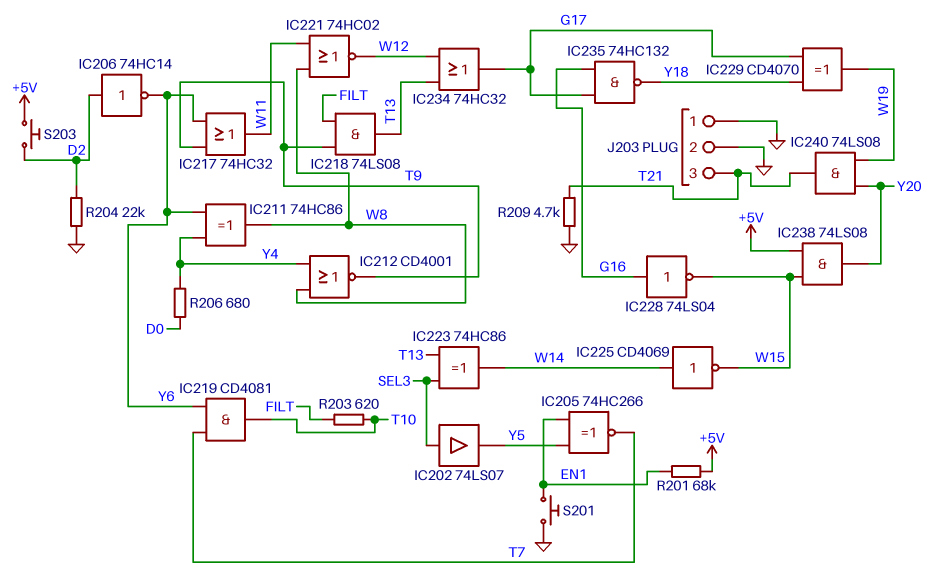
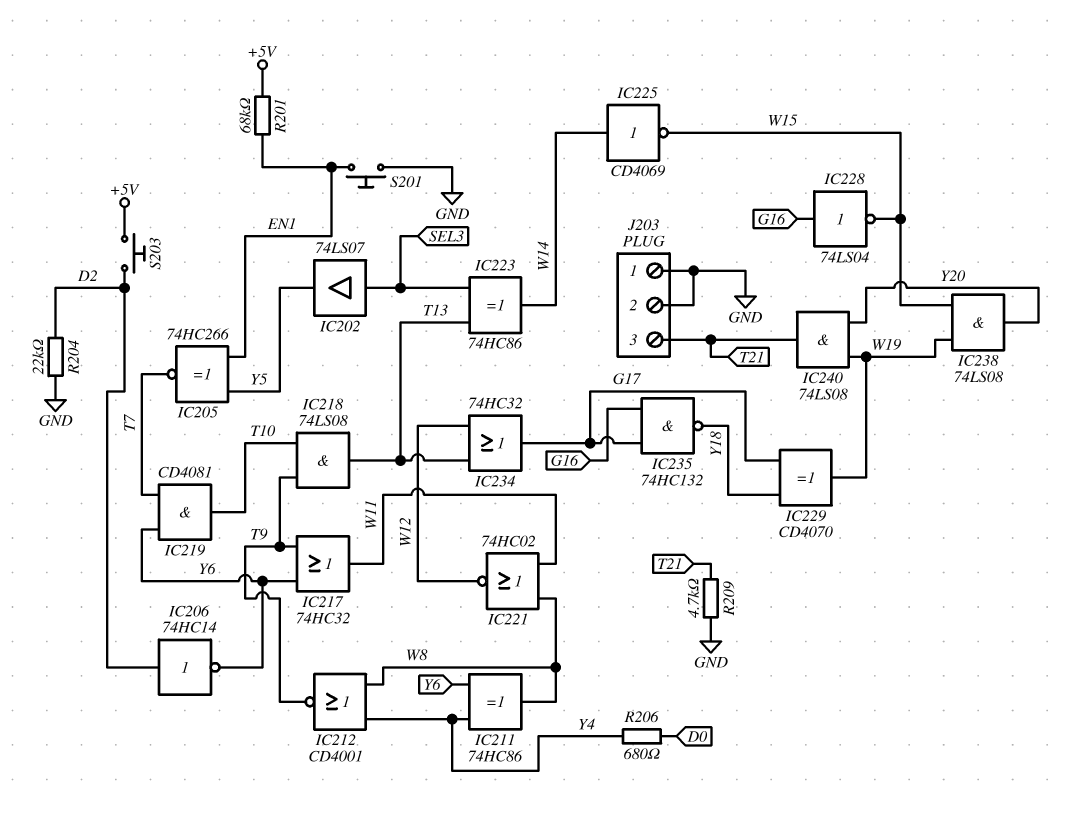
IC218: AND 74LS08 (in FILT, in T9, out T13) -> AND 74LS08 (in T9, in T10, out T13)
IC238: AND 74LS08 (in +5V, in W15, out Y20) -> AND 74LS08 (in W15, in W19, out Y20)
R203: 620 (FILT, T10) -> none

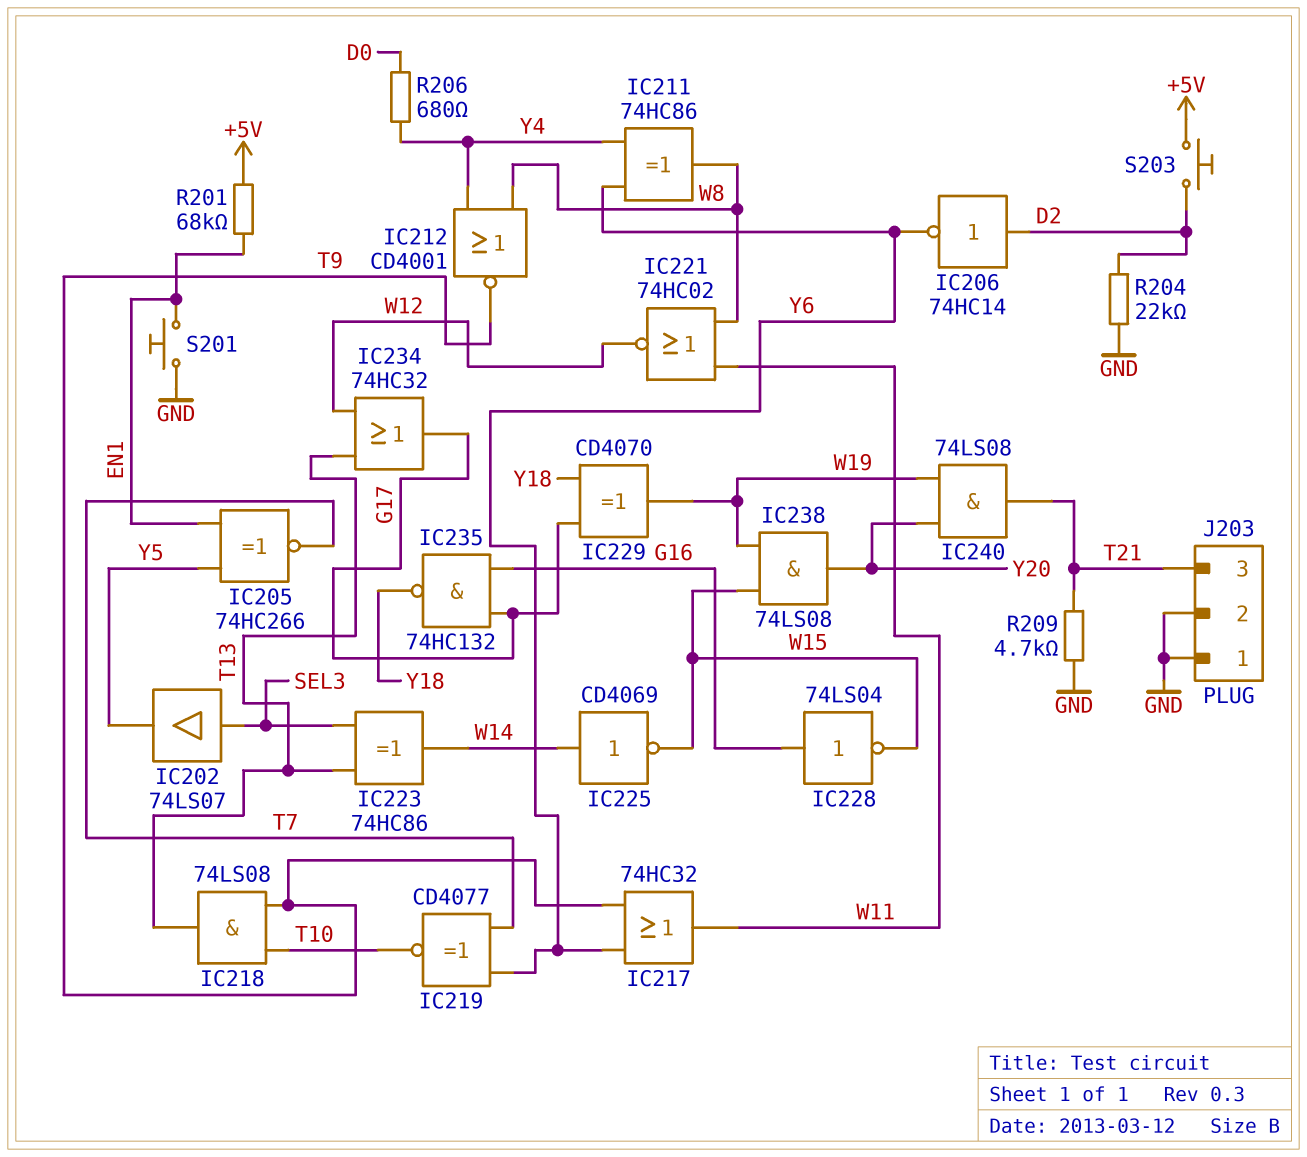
IC219: AND CD4081 (in T7, in Y6, out T10) -> XNOR CD4077 (in T7, in Y6, out T10)

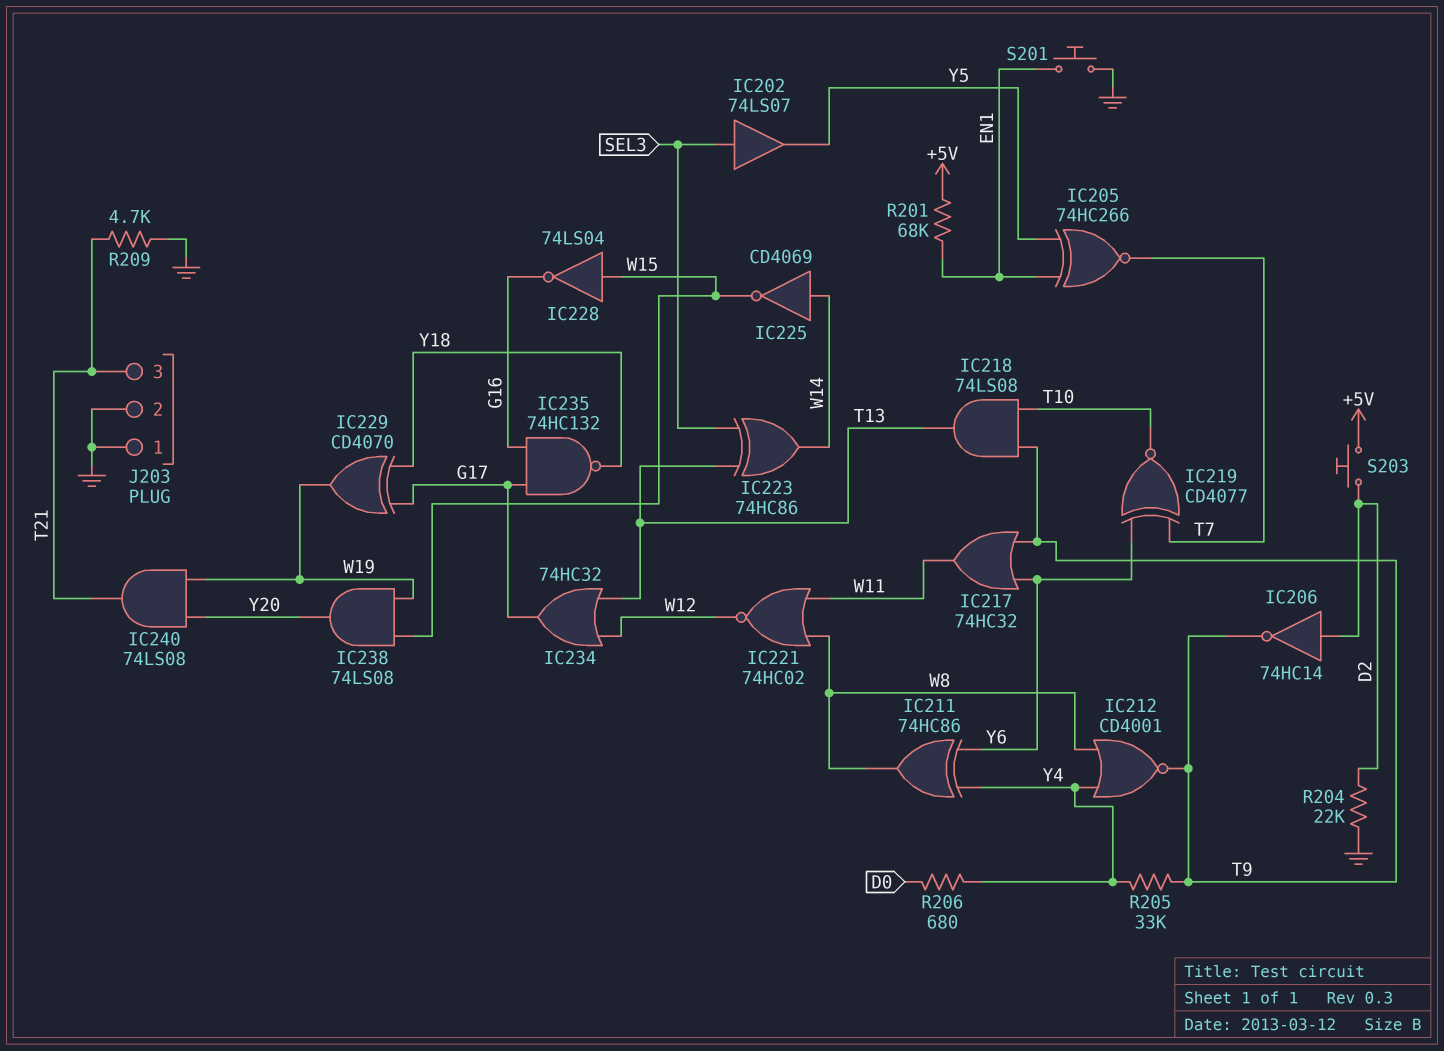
IC206: NOT 74HC14 (in D2, out Y6) -> NOT 74HC14 (in D2, out T9)
IC228: NOT 74LS04 (in G16, out W15) -> NOT 74LS04 (in W15, out G16)
R205: none -> 33k (T9, Y4)

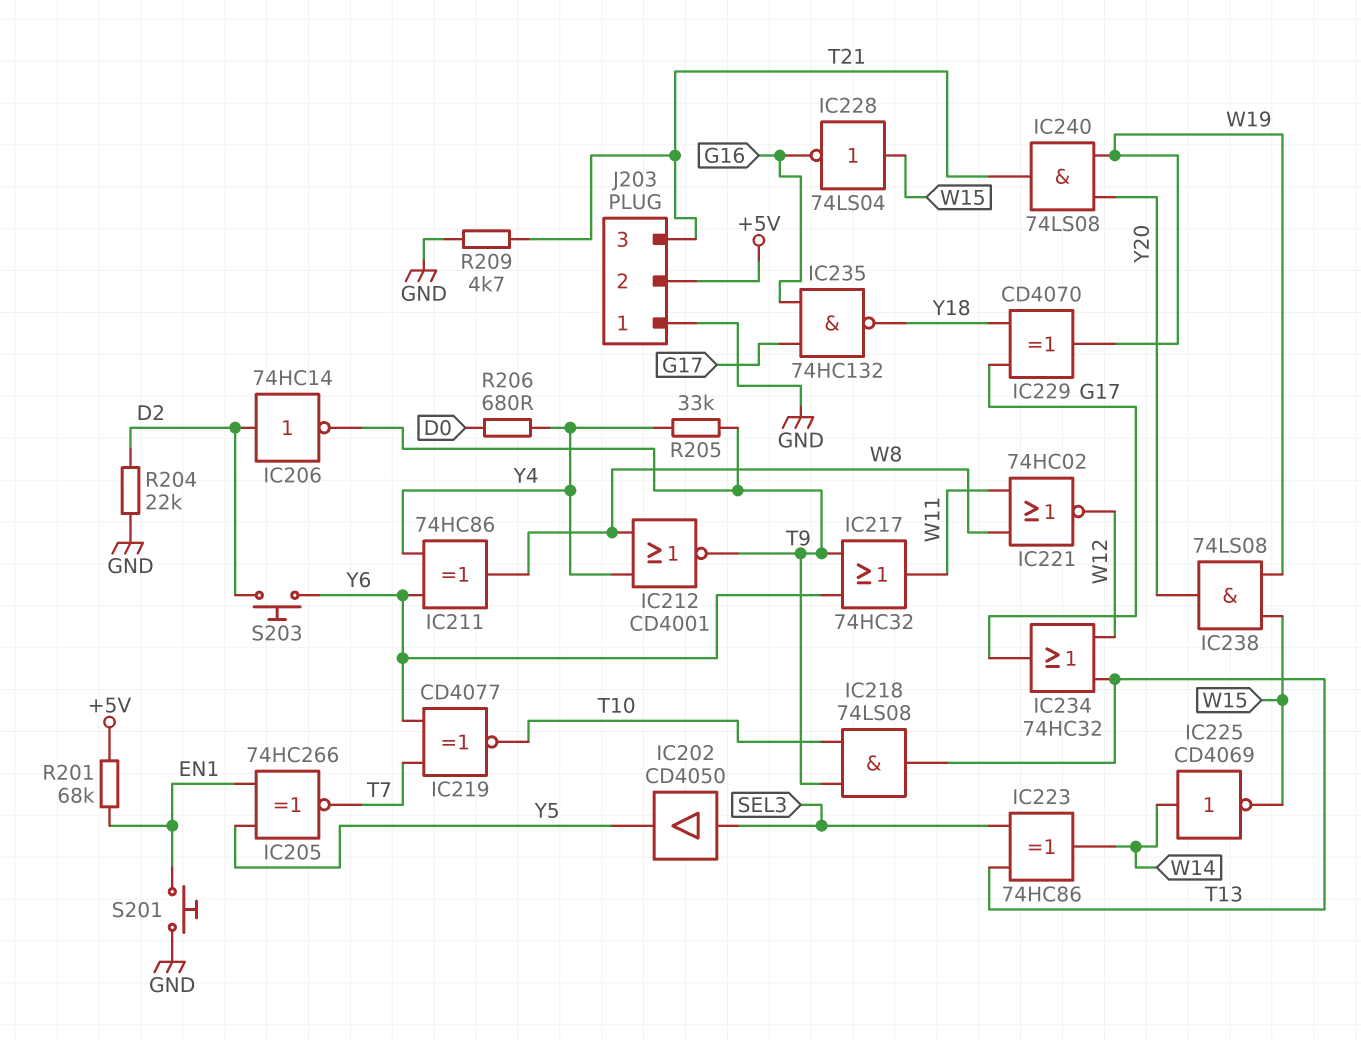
IC202: buffer 74LS07 (in SEL3, out Y5) -> buffer CD4050 (in SEL3, out Y5)
J203 pin 2: GND -> +5V
S203: button (+5V, D2) -> button (D2, Y6)

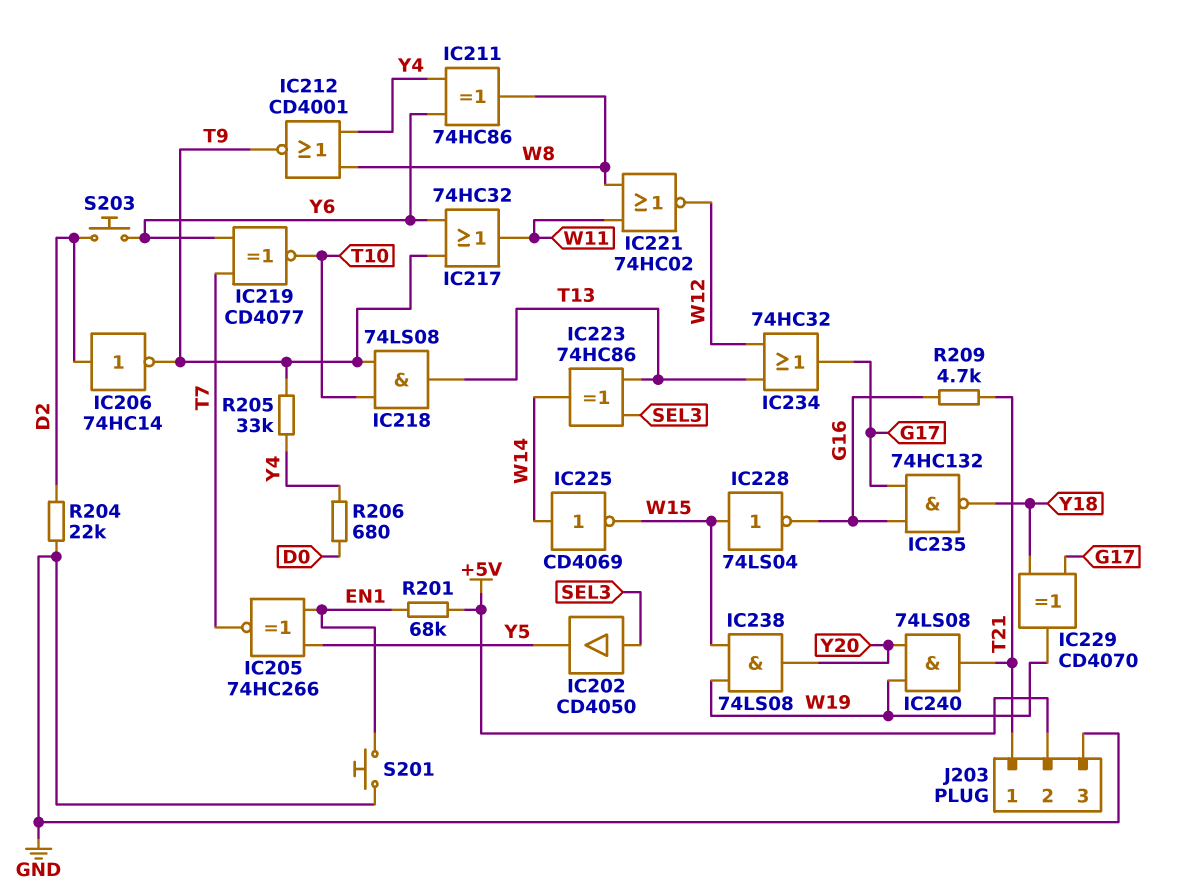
J203 pin 1: GND -> T21
J203 pin 3: T21 -> GND
R209: 4.7k (GND, T21) -> 4.7k (G16, T21)

